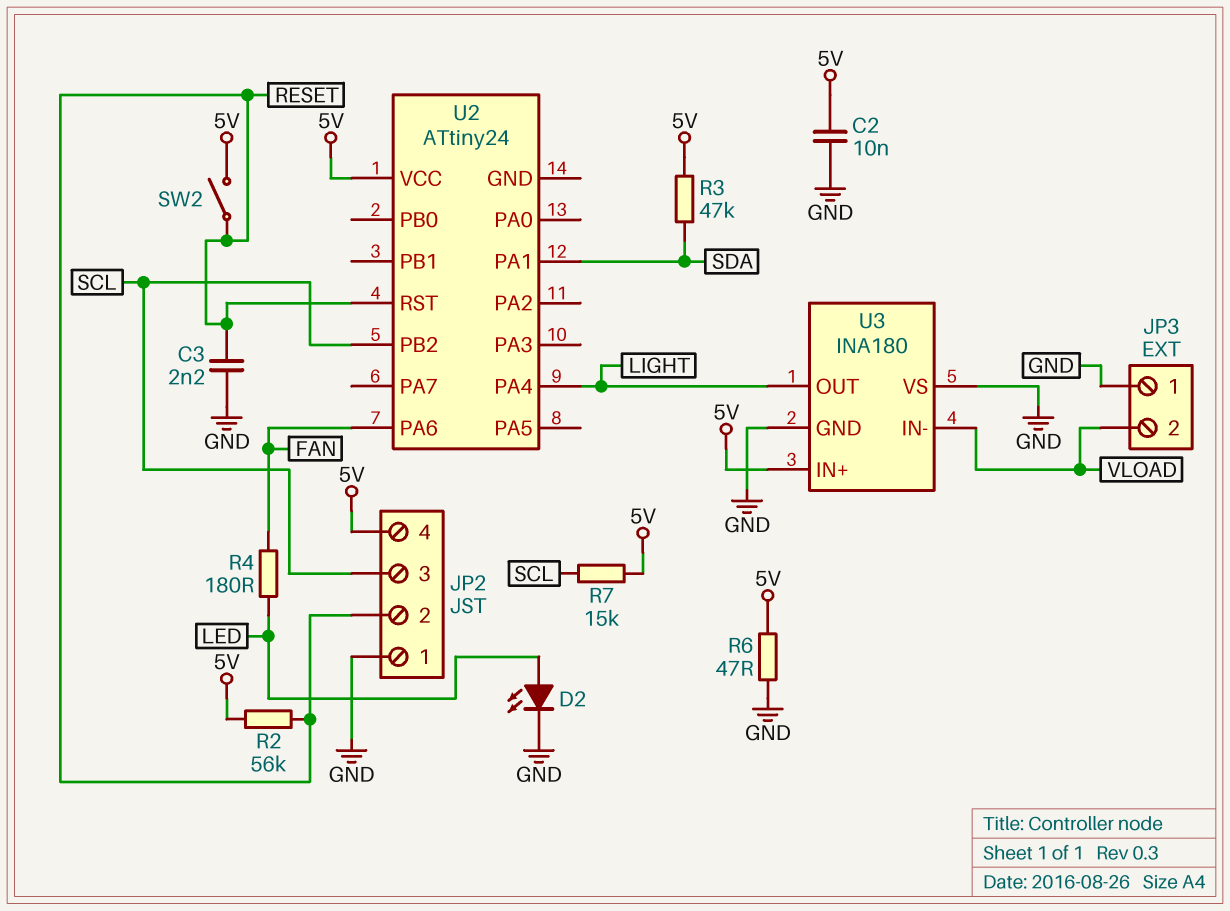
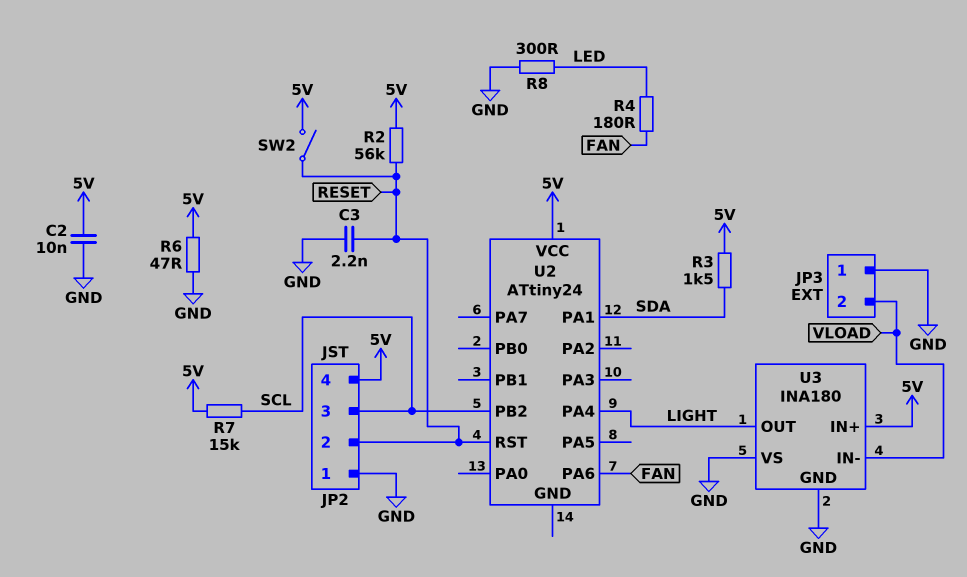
D2: LED (A LED, K GND) -> none
R3: 47k (5V, SDA) -> 1.5k (5V, SDA)
R8: none -> 300 (GND, LED)

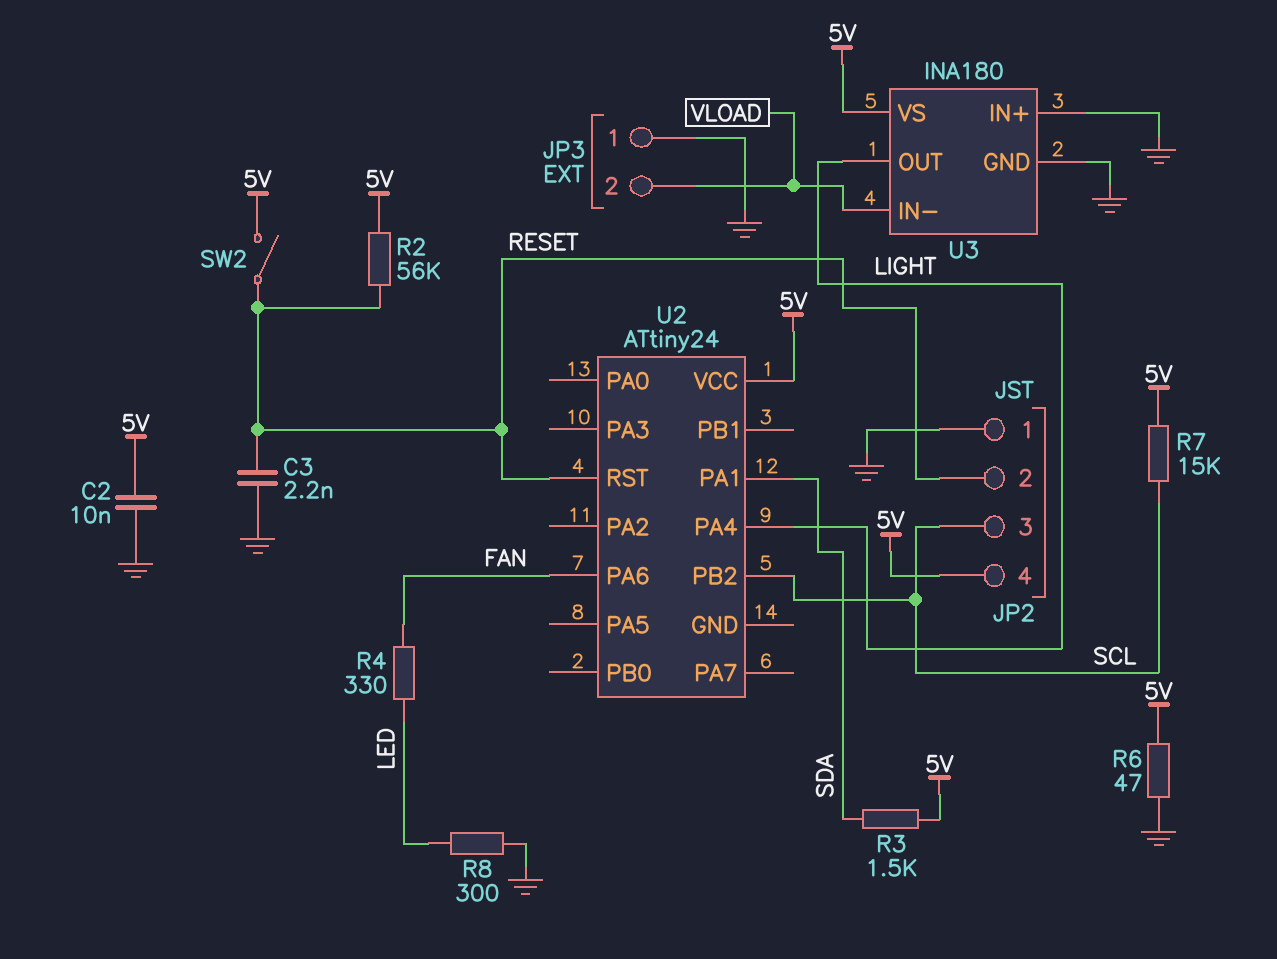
R4: 180 (FAN, LED) -> 330 (FAN, LED)
U3 pin IN+: 5V -> GND
U3 pin VS: GND -> 5V

